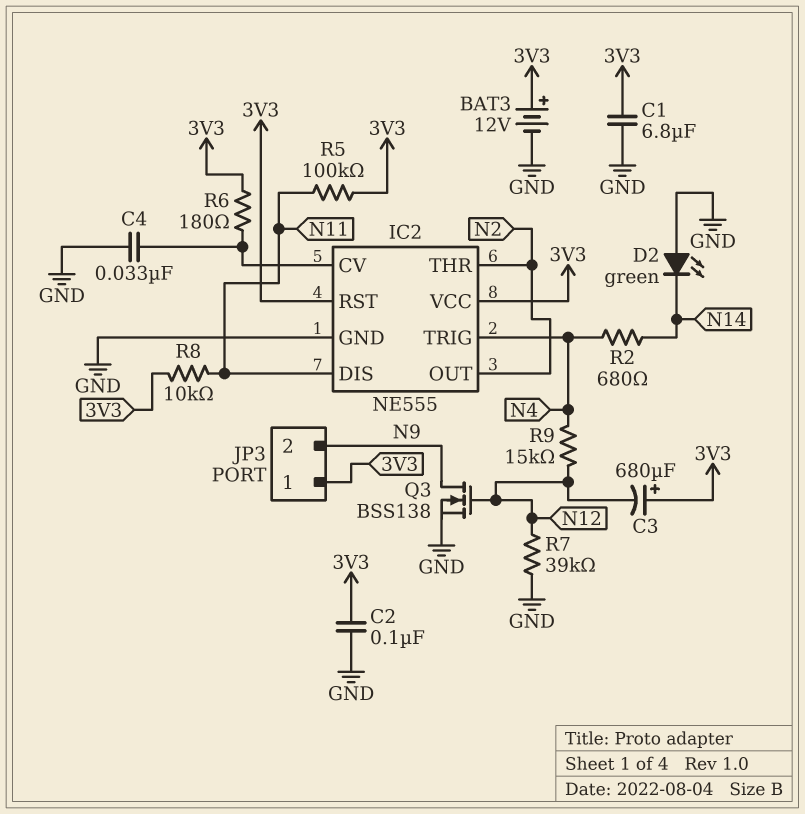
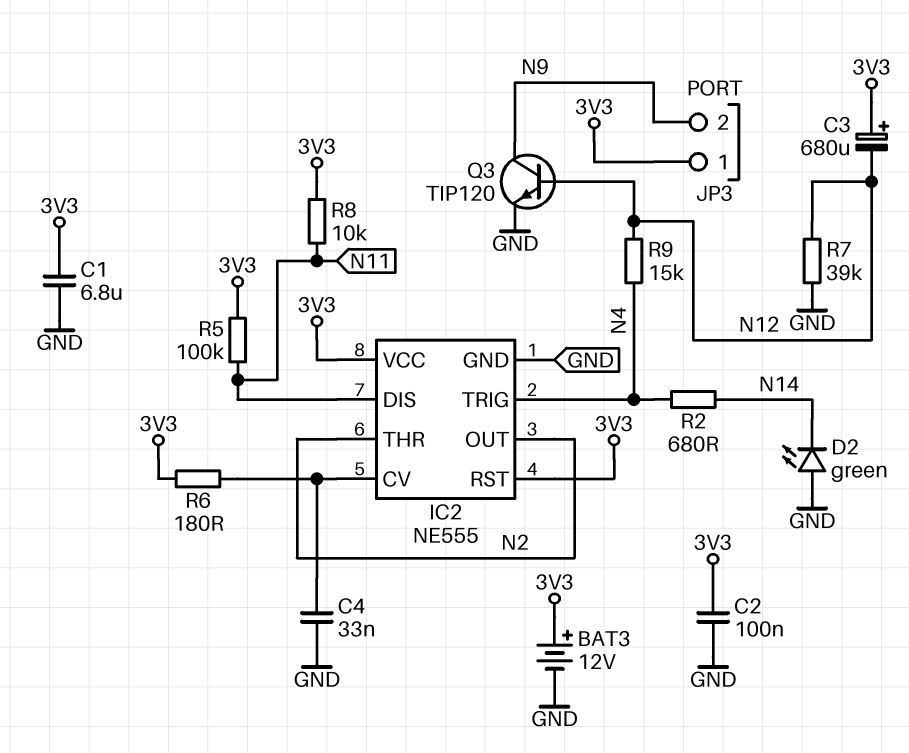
Q3: NMOS BSS138 (G N12, D N9, S GND) -> NPN TIP120 (B N12, C N9, E GND)

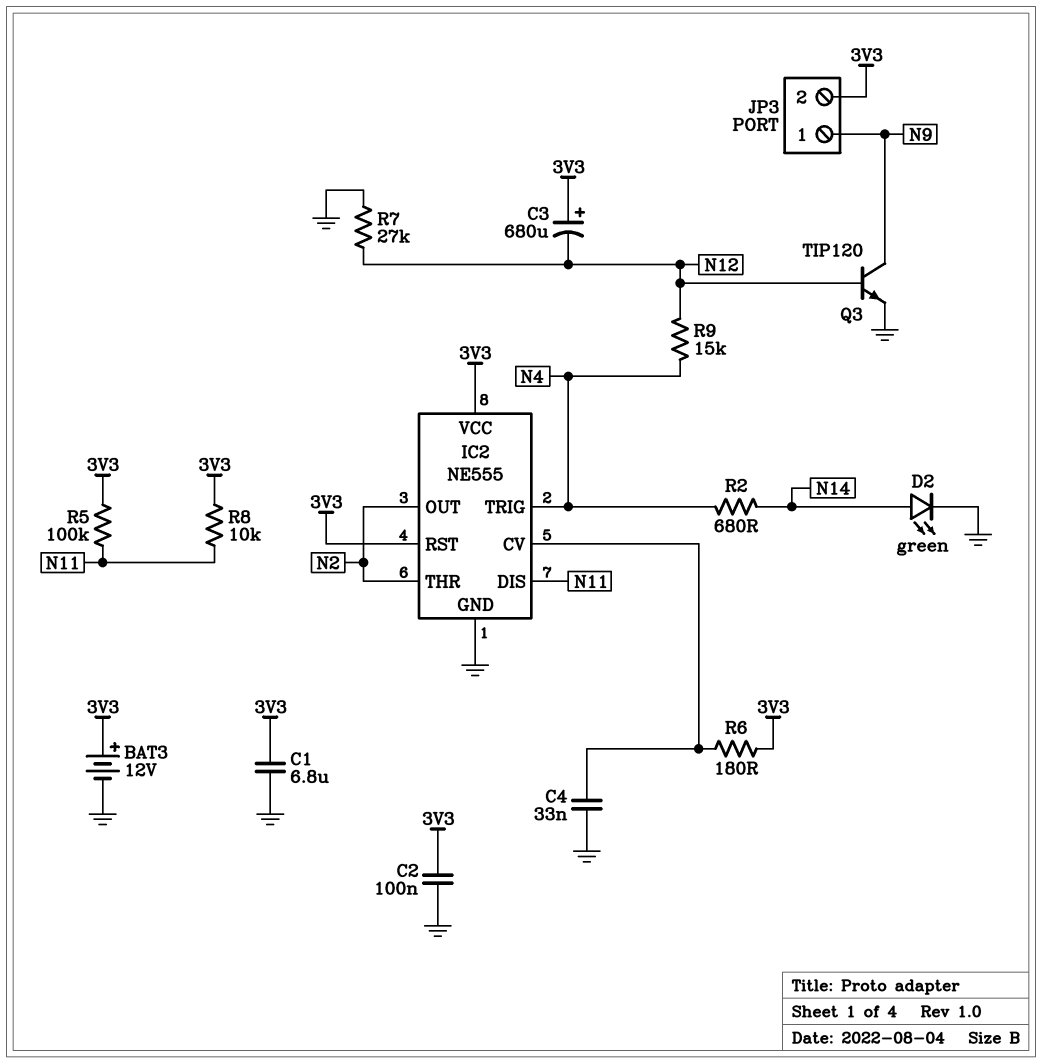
D2: LED green (A GND, K N14) -> LED green (A N14, K GND)
JP3 pin 1: 3V3 -> N9
JP3 pin 2: N9 -> 3V3
R7: 39k (GND, N12) -> 27k (GND, N12)

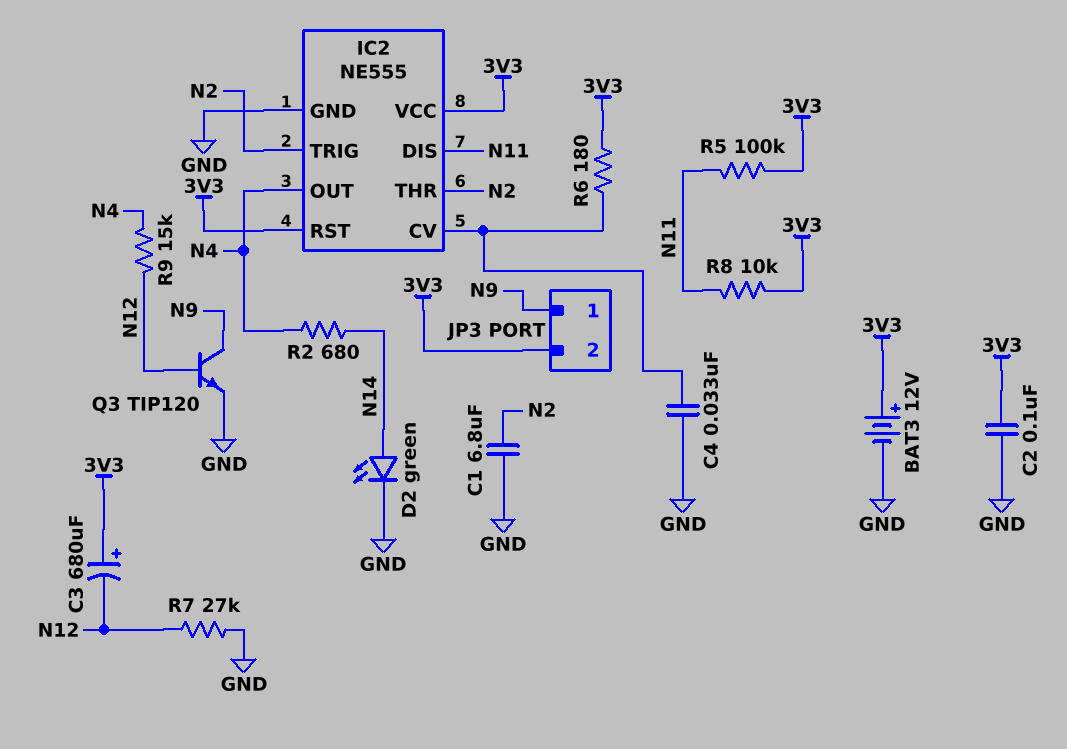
C1: 6.8uF (3V3, GND) -> 6.8uF (GND, N2)
IC2 pin OUT: N2 -> N4
IC2 pin TRIG: N4 -> N2

